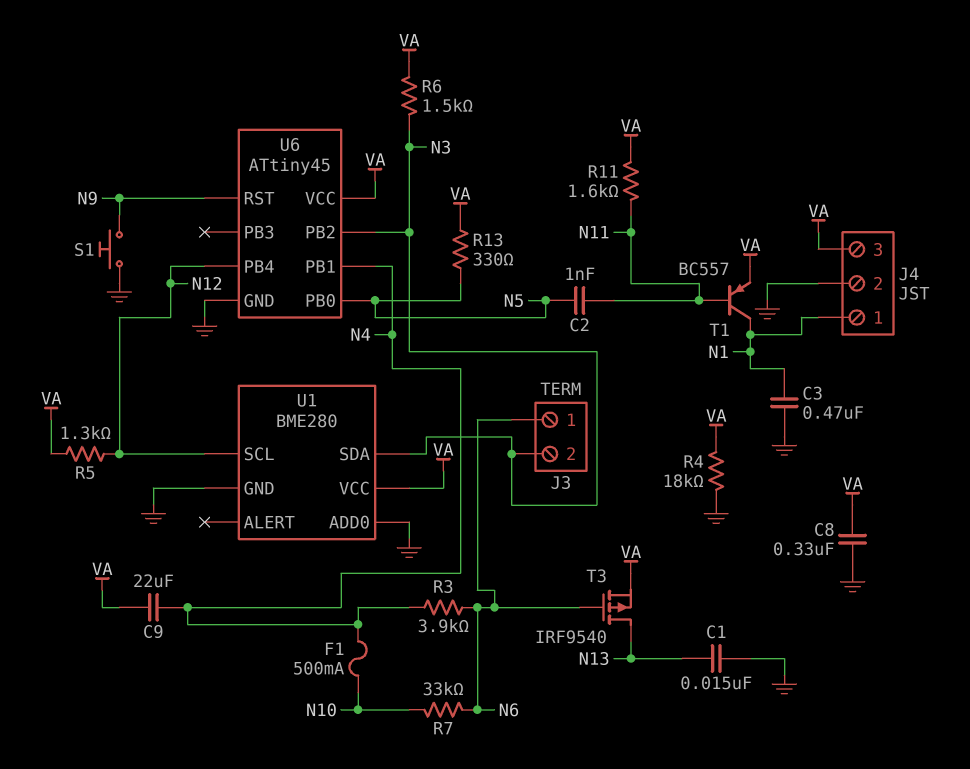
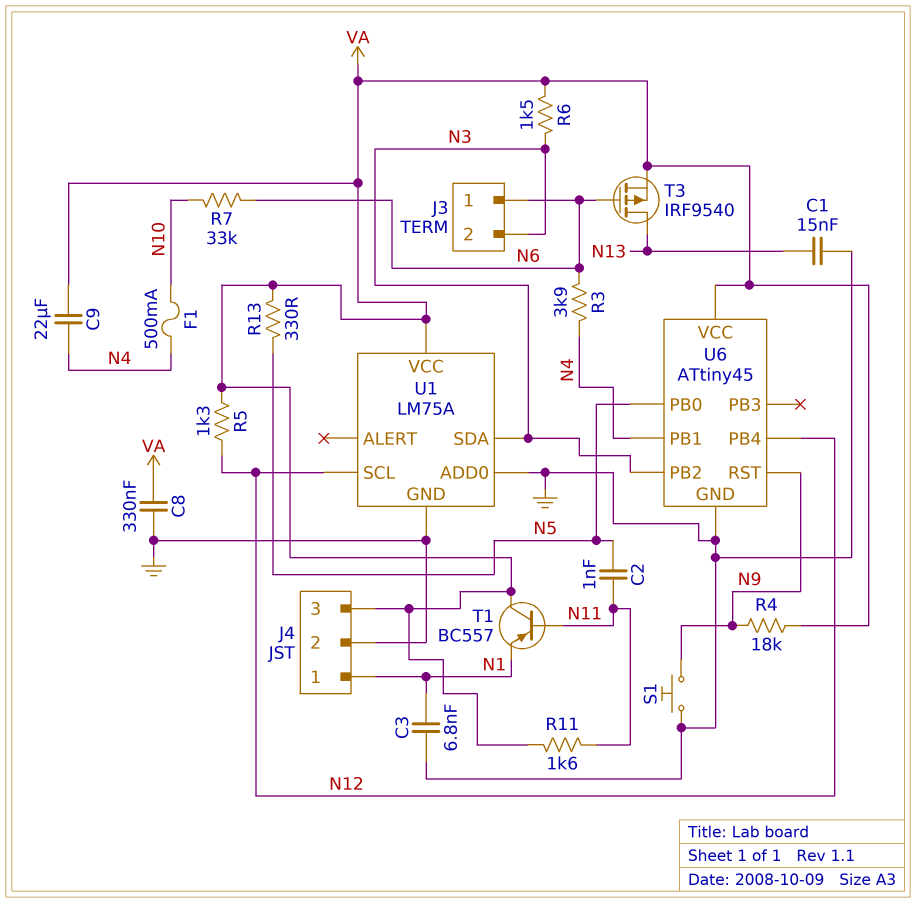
C3: 470nF (GND, N1) -> 6.8nF (GND, N1)
R4: 18k (GND, VA) -> 18k (N9, VA)
T1: PNP BC557 (B N11, C N1, E VA) -> PNP BC557 (B N11, C VA, E N1)
U1: BME280 -> LM75A

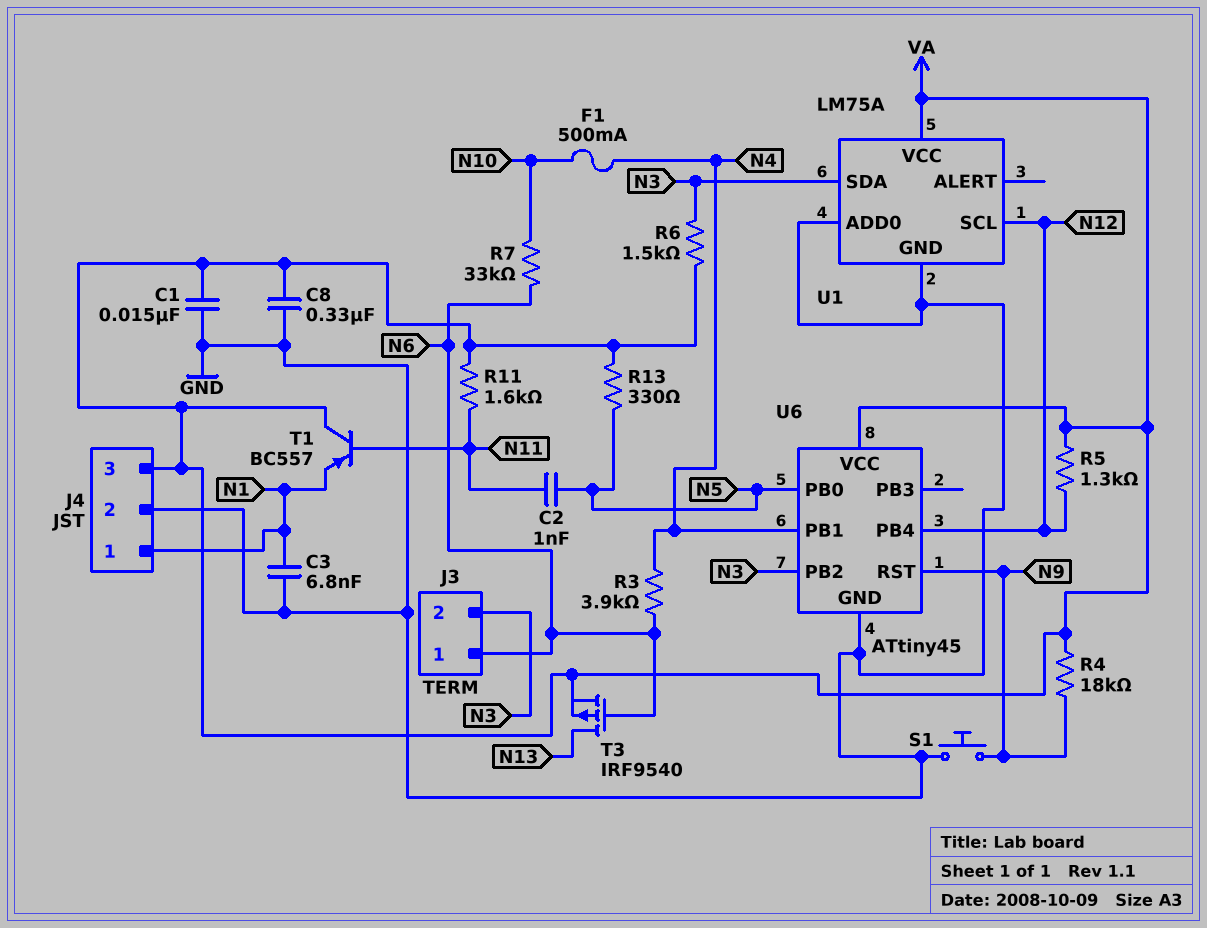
C1: 15nF (GND, N13) -> 15nF (GND, VA)
C9: 22uF (N4, VA) -> none

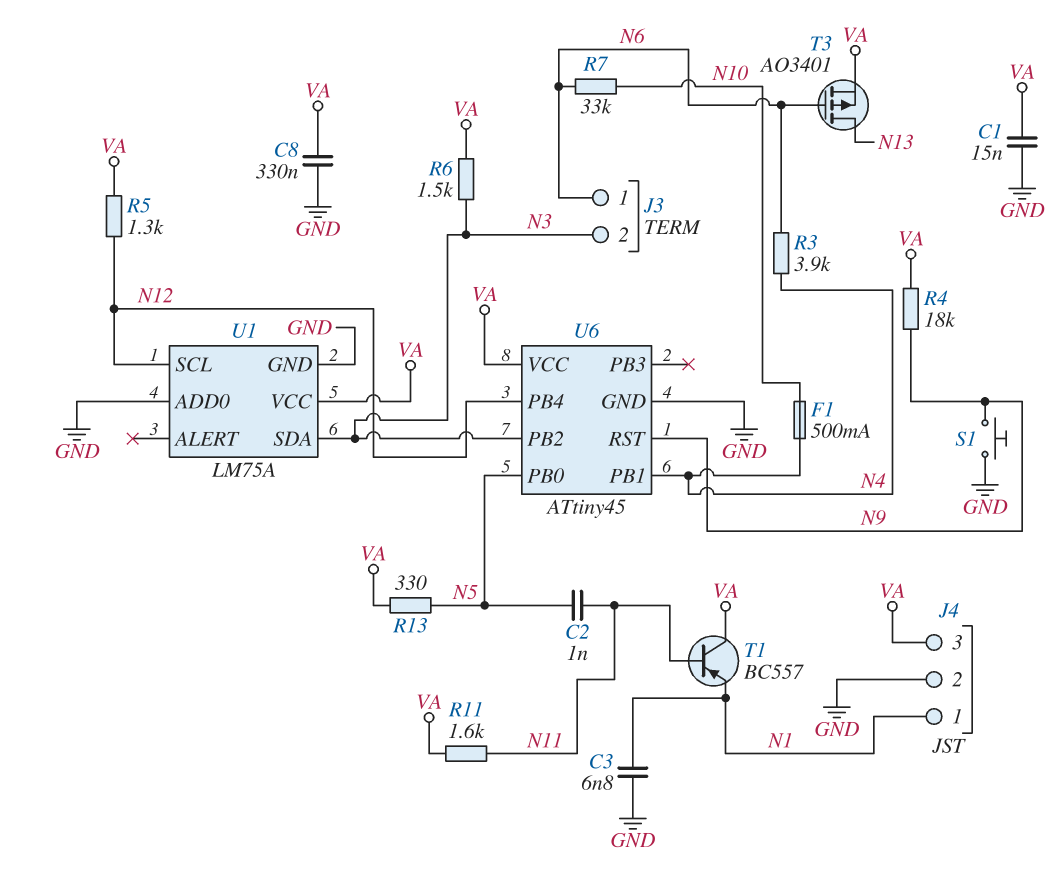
T3: PMOS IRF9540 (G N6, D N13, S VA) -> PMOS AO3401 (G N6, D N13, S VA)

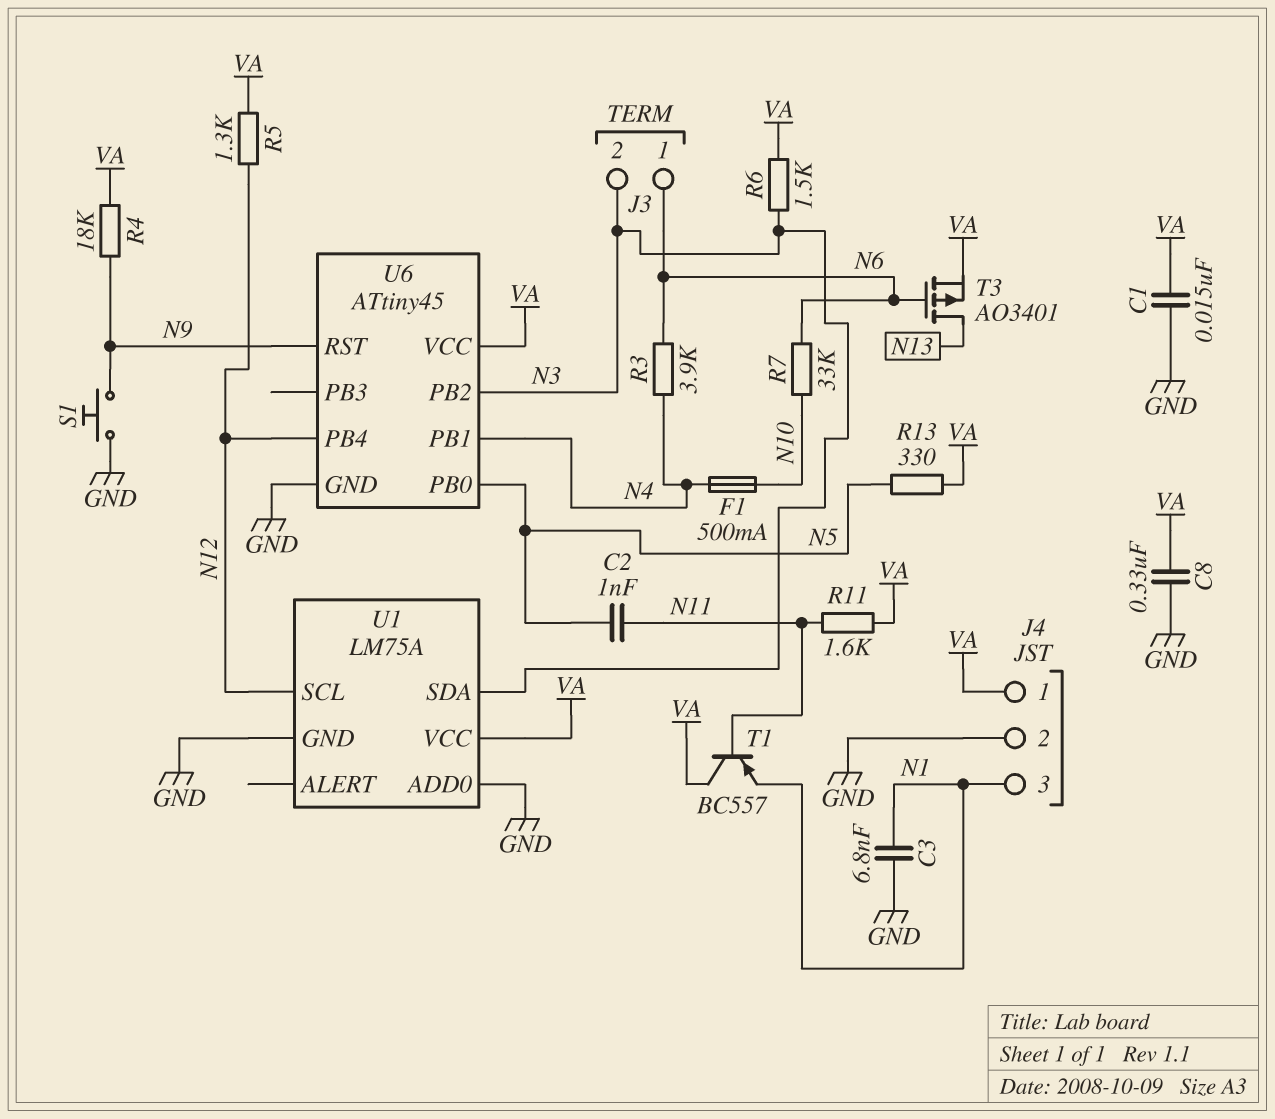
J4 pin 1: N1 -> VA
J4 pin 3: VA -> N1

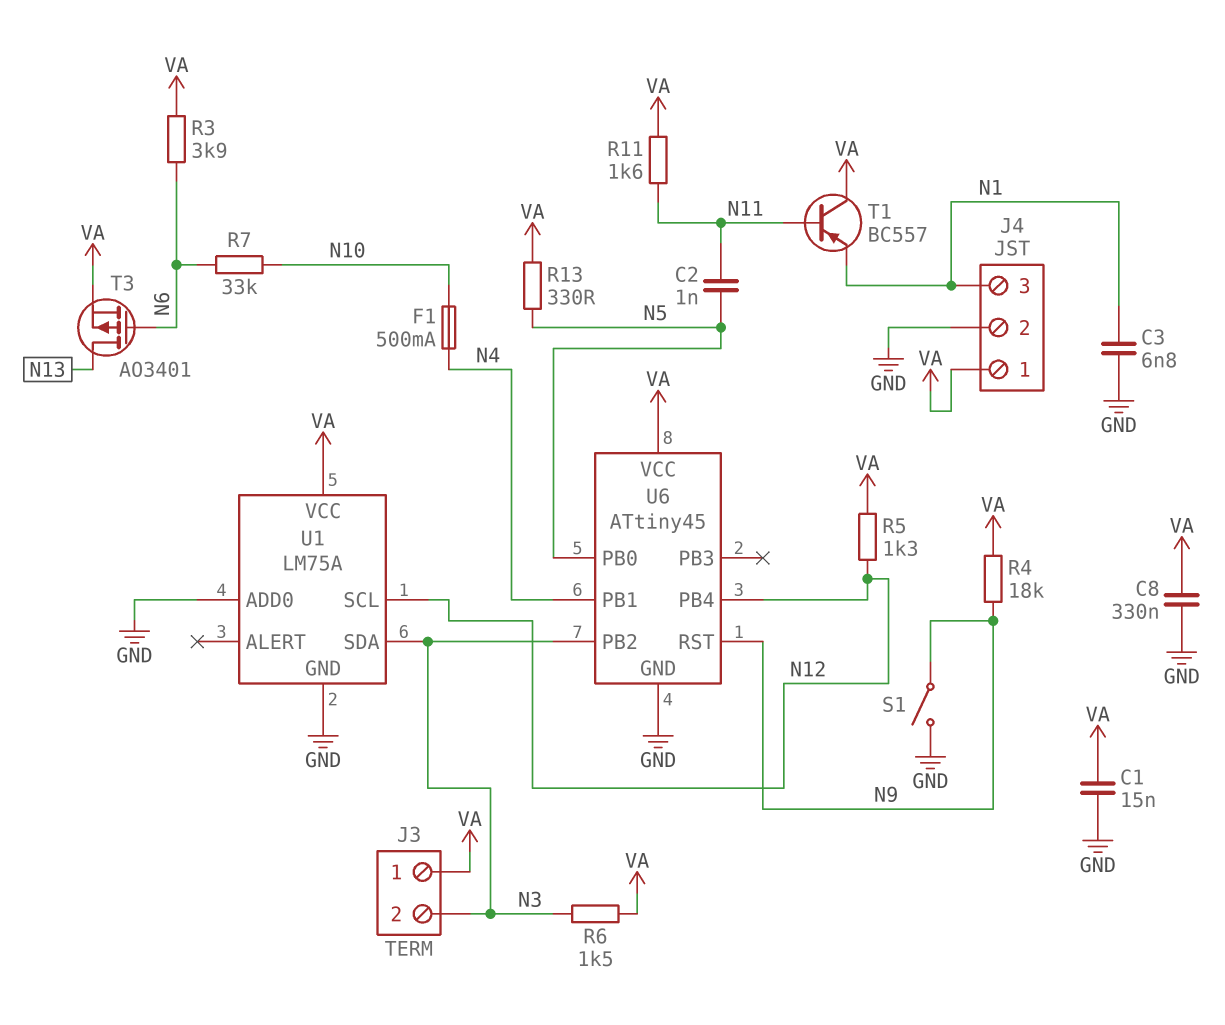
J3 pin 1: N6 -> VA
R3: 3.9k (N4, N6) -> 3.9k (N6, VA)
S1: button (GND, N9) -> switch (GND, N9)

